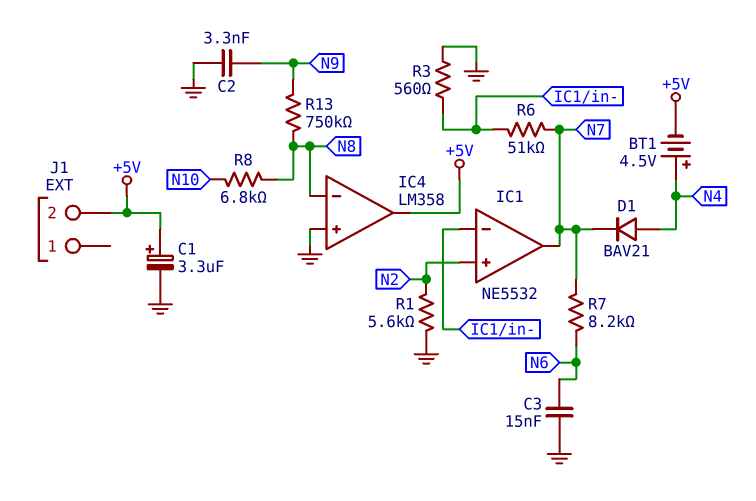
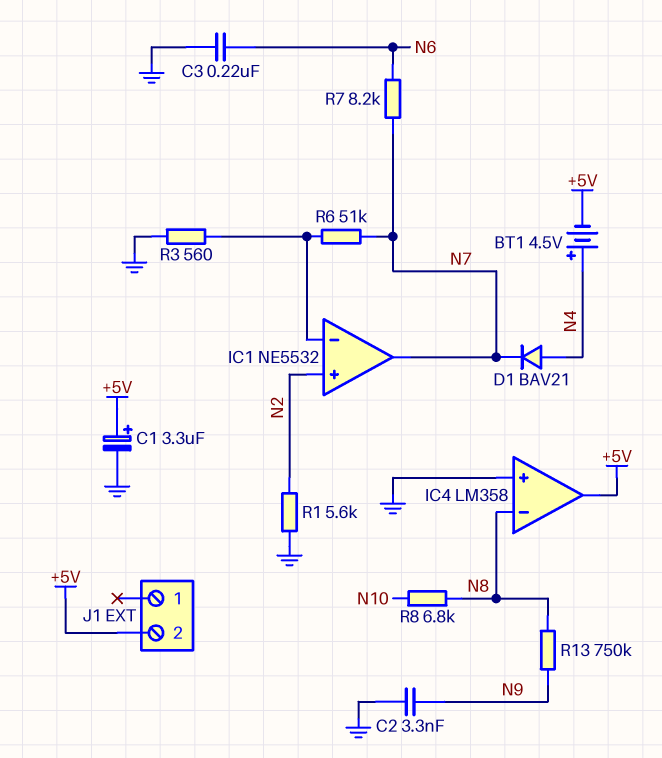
C3: 15nF (GND, N6) -> 220nF (GND, N6)

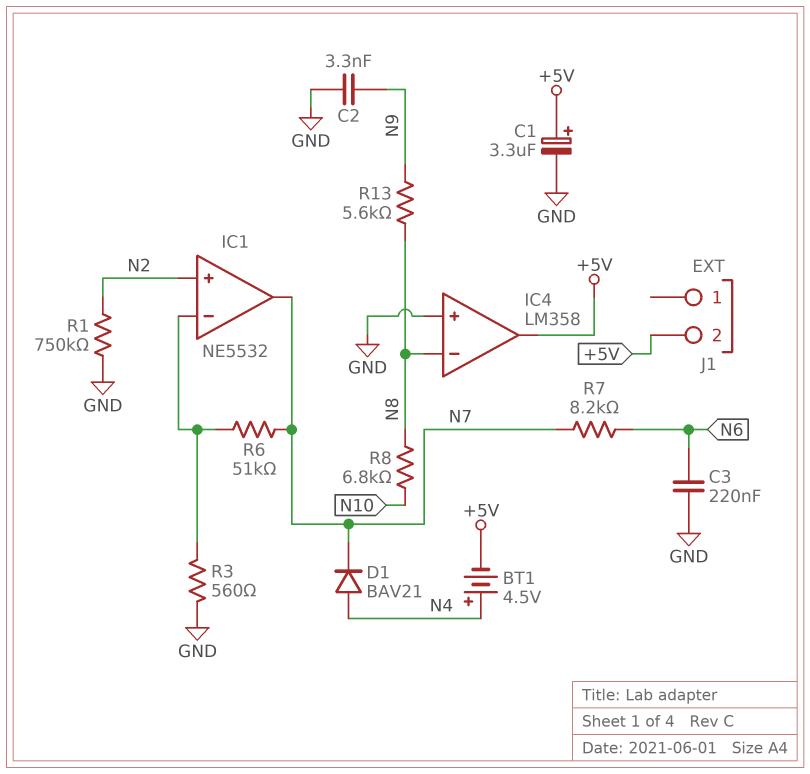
R1: 5.6k (GND, N2) -> 750k (GND, N2)
R13: 750k (N8, N9) -> 5.6k (N8, N9)

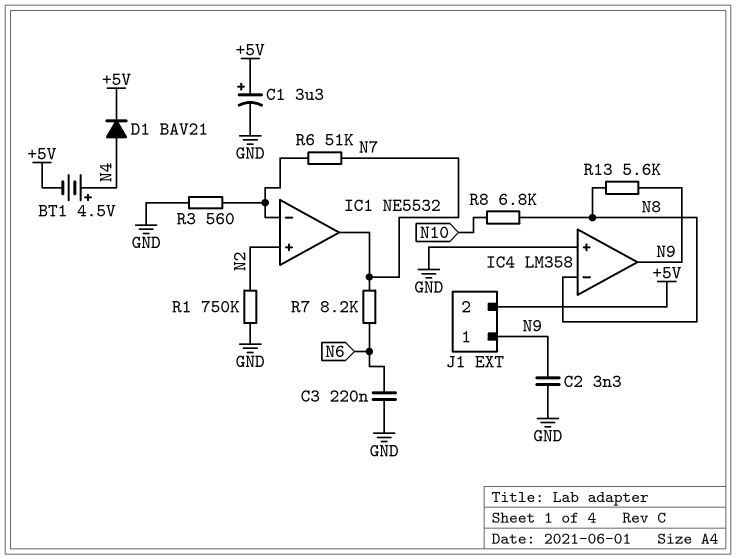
D1: diode BAV21 (A N4, K N7) -> diode BAV21 (A N4, K +5V)
IC4 pin out: +5V -> N9
J1 pin 1: none -> N9

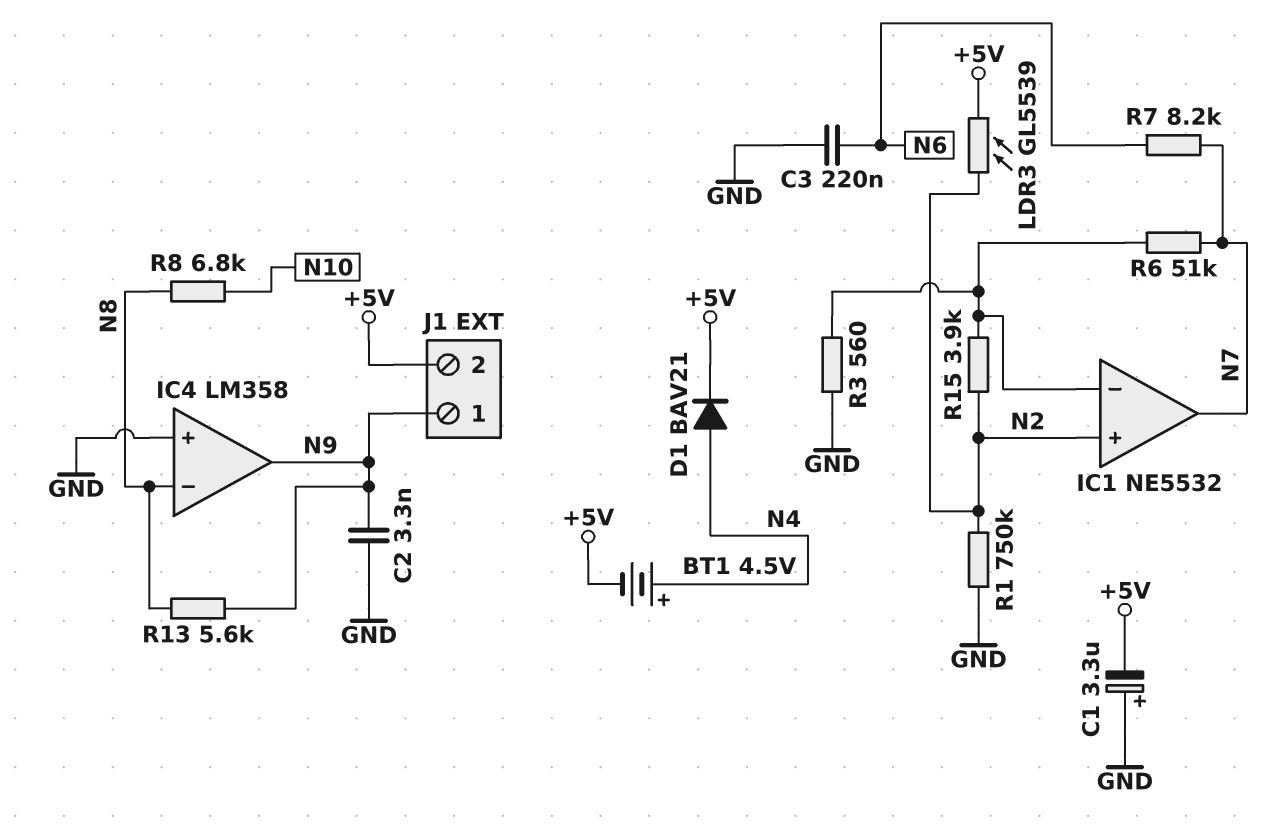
C1: 3.3uF (plus +5V, minus GND) -> 3.3uF (plus GND, minus +5V)
LDR3: none -> GL5539 (+5V, N2)
R15: none -> 3.9k (IC1/in-, N2)

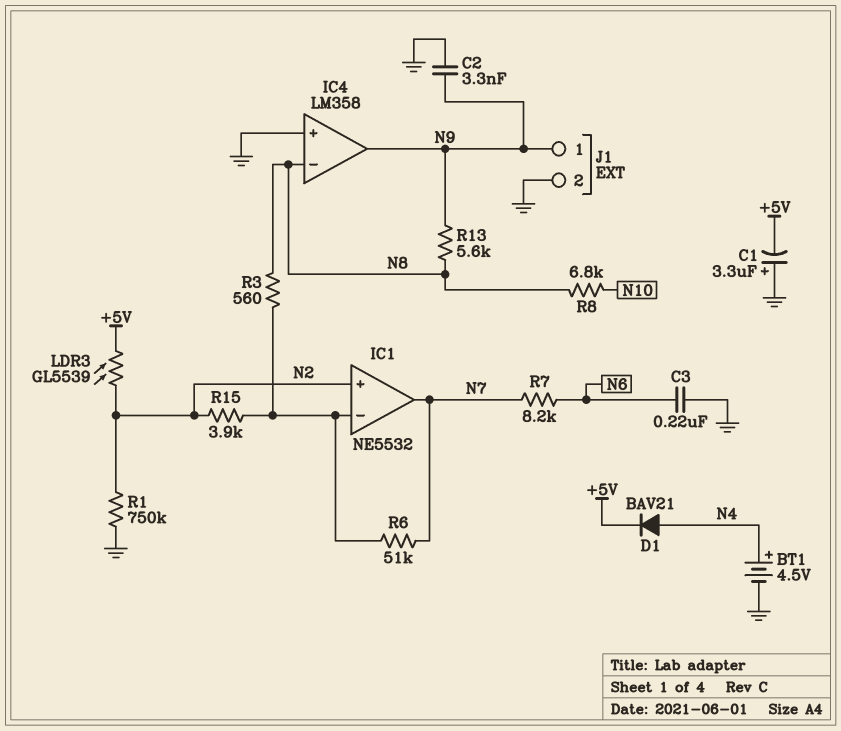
BT1: 4.5V (plus N4, minus +5V) -> 4.5V (plus N4, minus GND)
J1 pin 2: +5V -> GND
R3: 560 (GND, IC1/in-) -> 560 (IC1/in-, N8)

